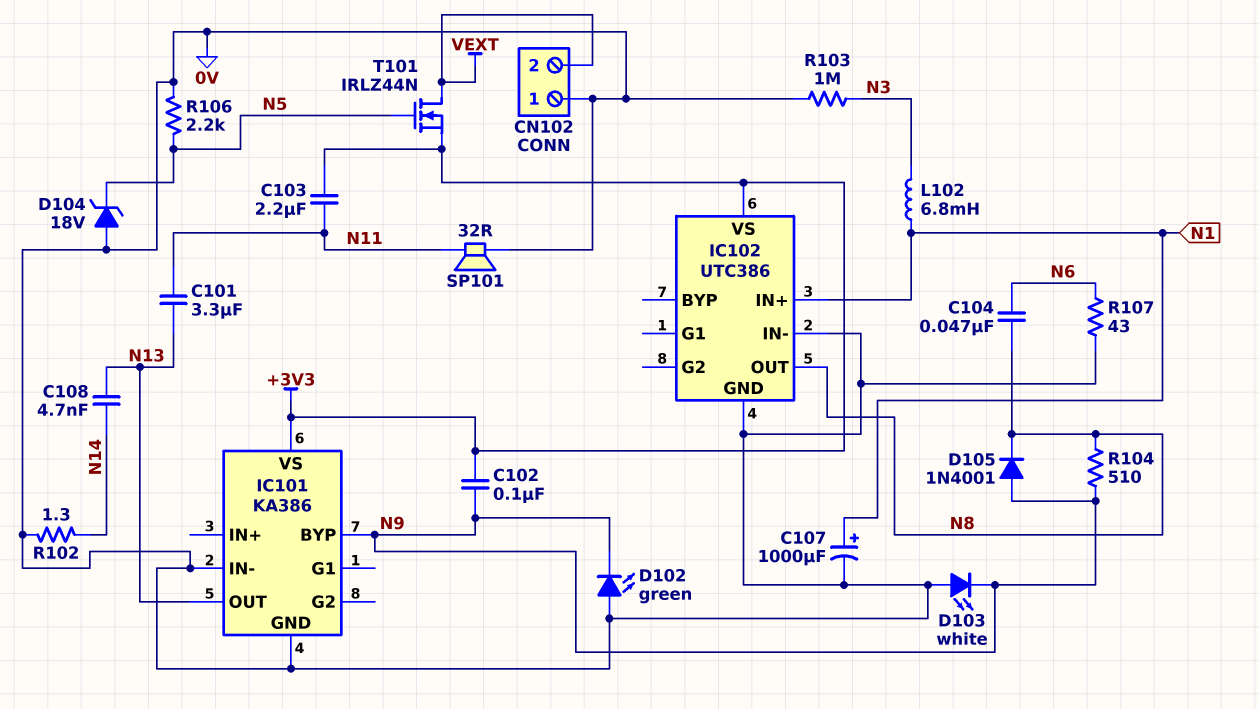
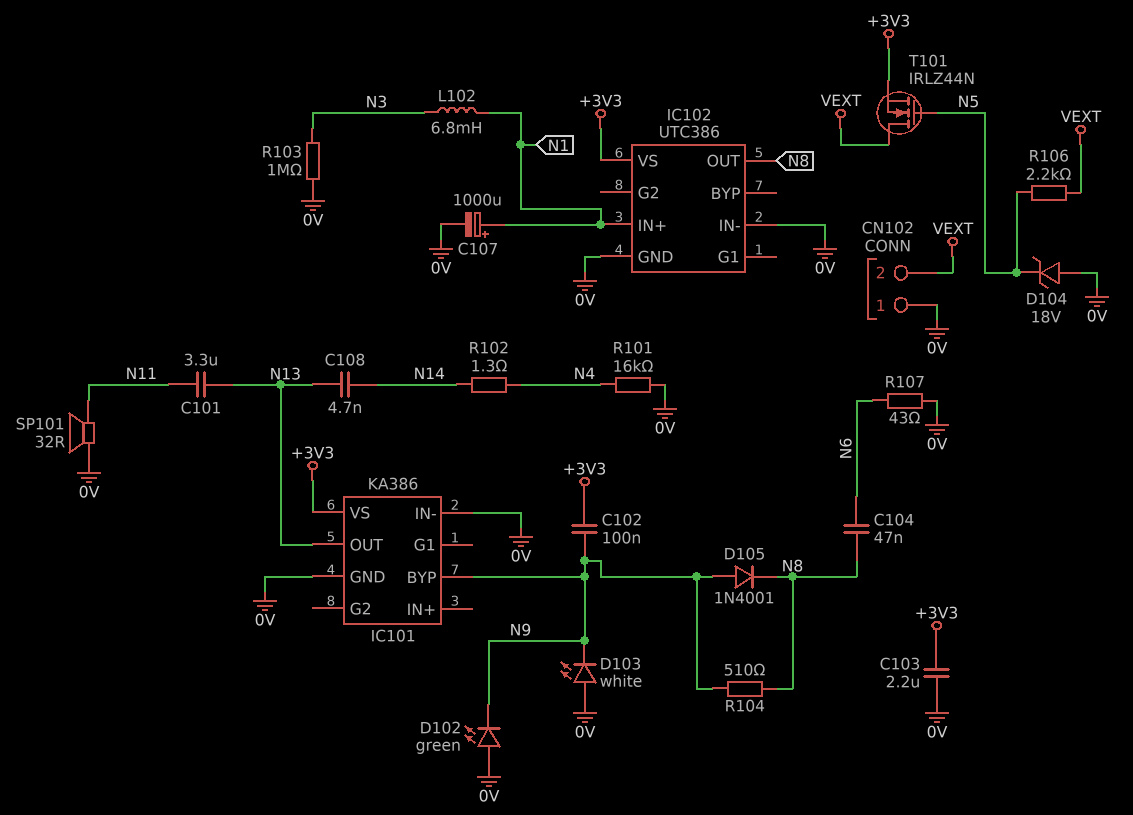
C103: 2.2uF (+3V3, N11) -> 2.2uF (+3V3, 0V)
R101: none -> 16k (0V, N4)
R102: 1.3 (0V, N14) -> 1.3 (N4, N14)
R106: 2.2k (0V, N5) -> 2.2k (N5, VEXT)

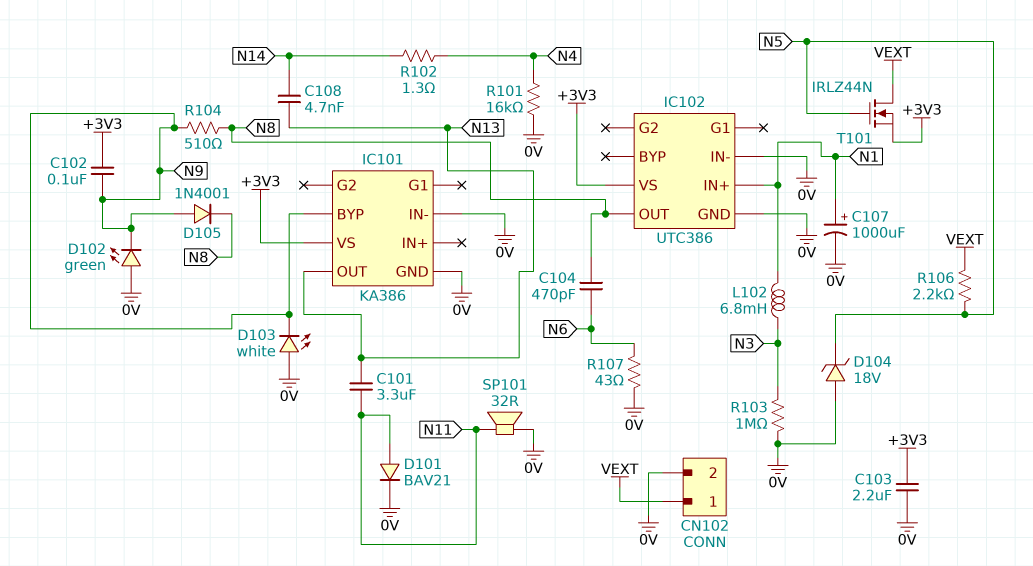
C104: 47nF (N6, N8) -> 470pF (N6, N8)
CN102 pin 1: 0V -> VEXT
CN102 pin 2: VEXT -> 0V
D101: none -> diode BAV21 (A N11, K 0V)

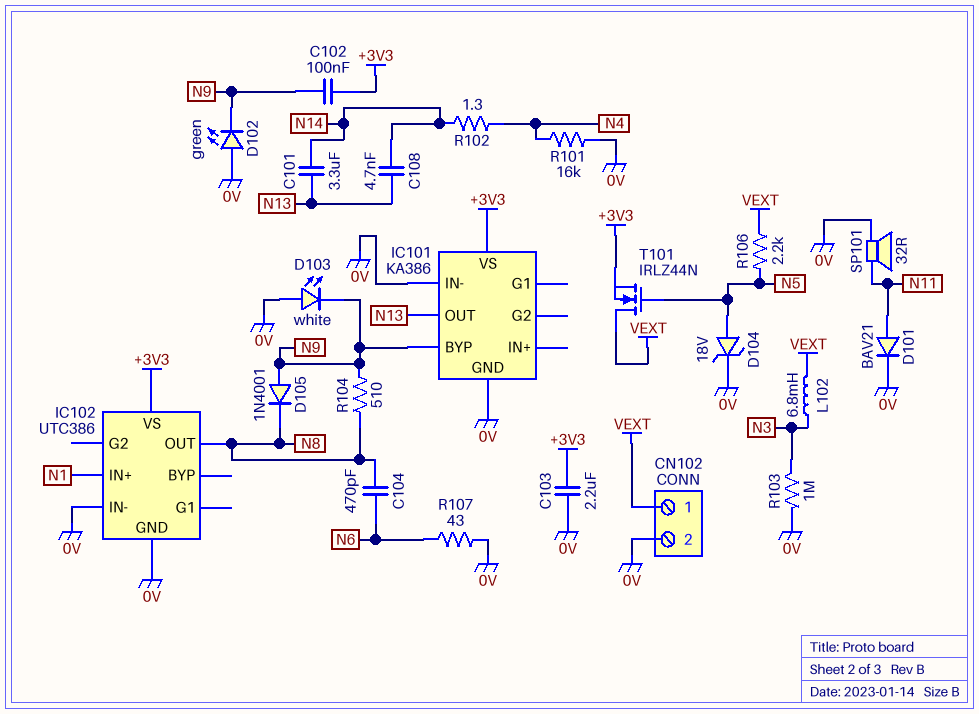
C101: 3.3uF (N11, N13) -> 3.3uF (N13, N14)
C107: 1000uF (plus N1, minus 0V) -> none
D104: zener 18V (A 0V, K N5) -> zener 18V (A N5, K 0V)
L102: 6.8mH (N1, N3) -> 6.8mH (N3, VEXT)

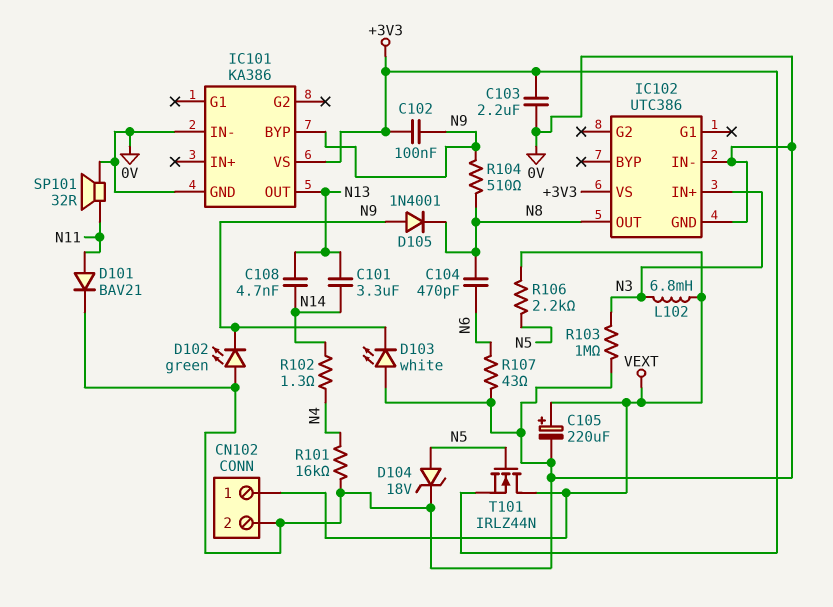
C105: none -> 220uF (plus VEXT, minus 0V)
IC102 pin IN+: N1 -> N3

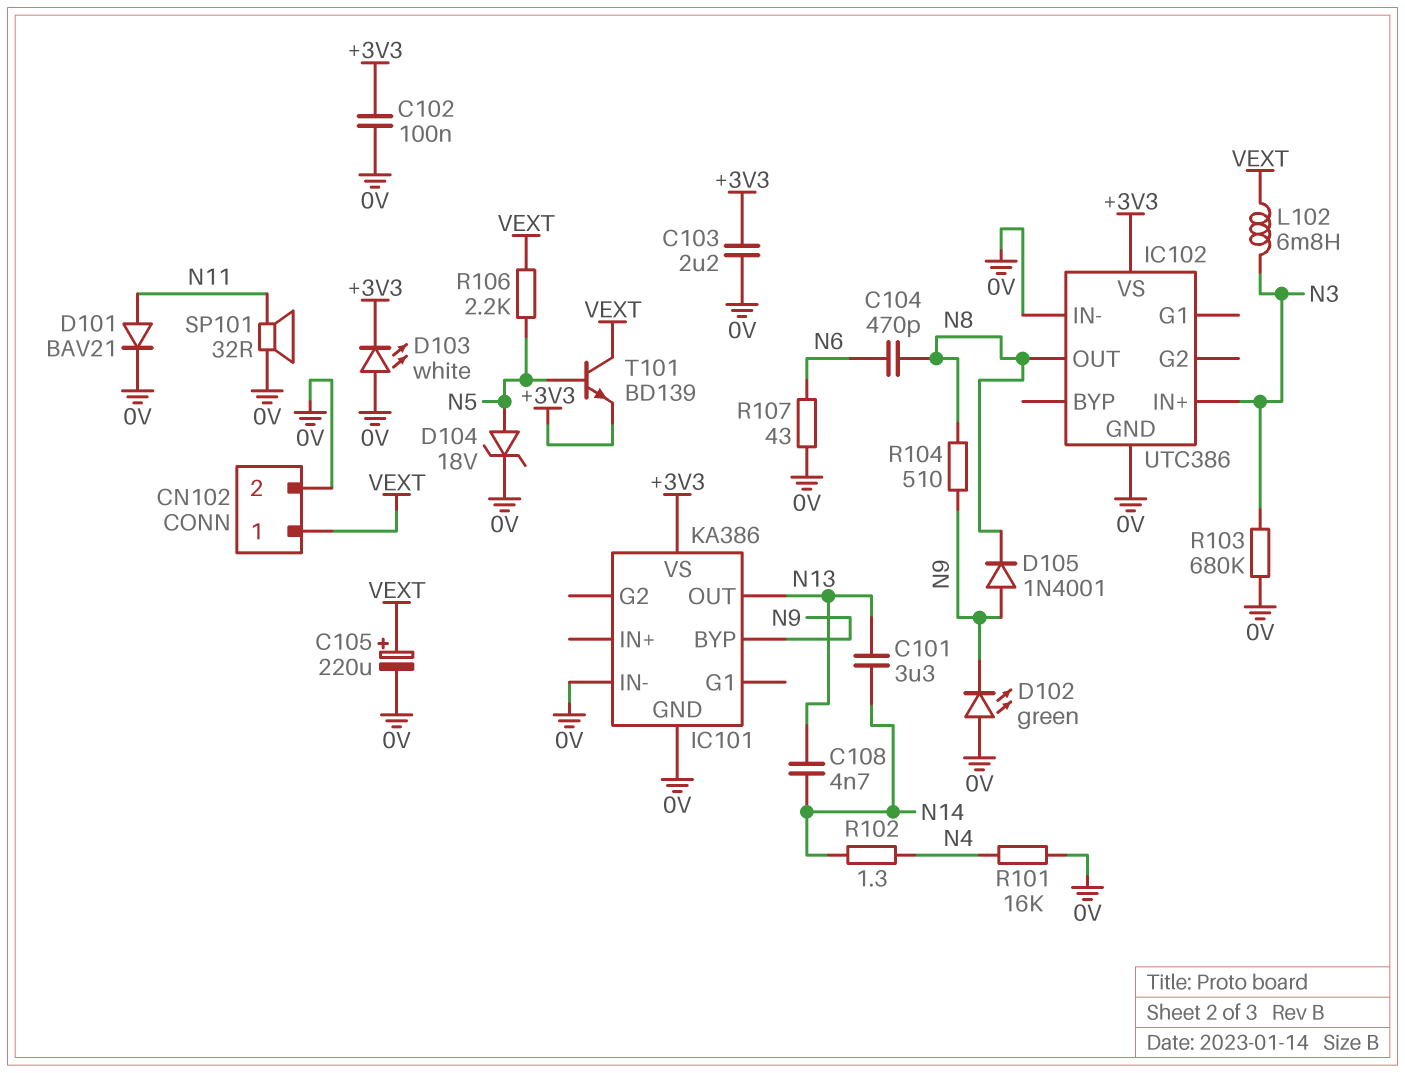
C102: 100nF (+3V3, N9) -> 100nF (+3V3, 0V)
D103: LED white (A 0V, K N9) -> LED white (A 0V, K +3V3)
R103: 1M (0V, N3) -> 680k (0V, N3)
T101: NMOS IRLZ44N (G N5, D VEXT, S +3V3) -> NPN BD139 (B N5, C VEXT, E +3V3)

